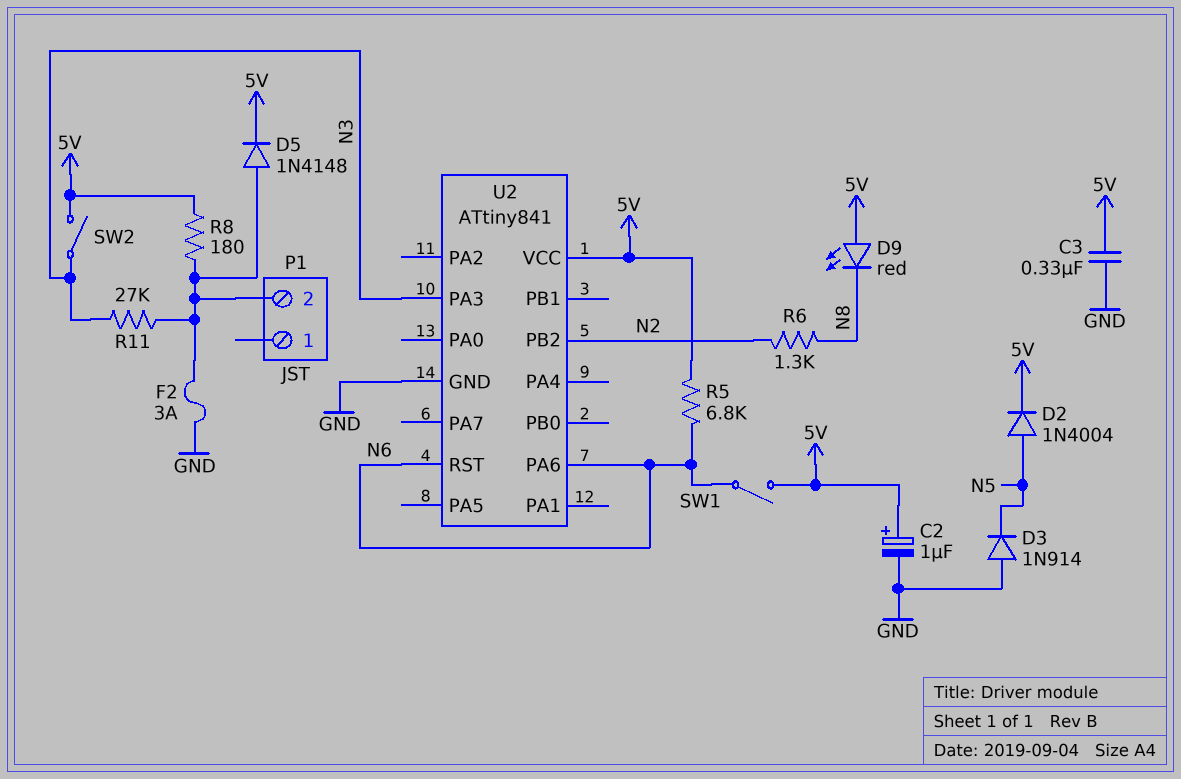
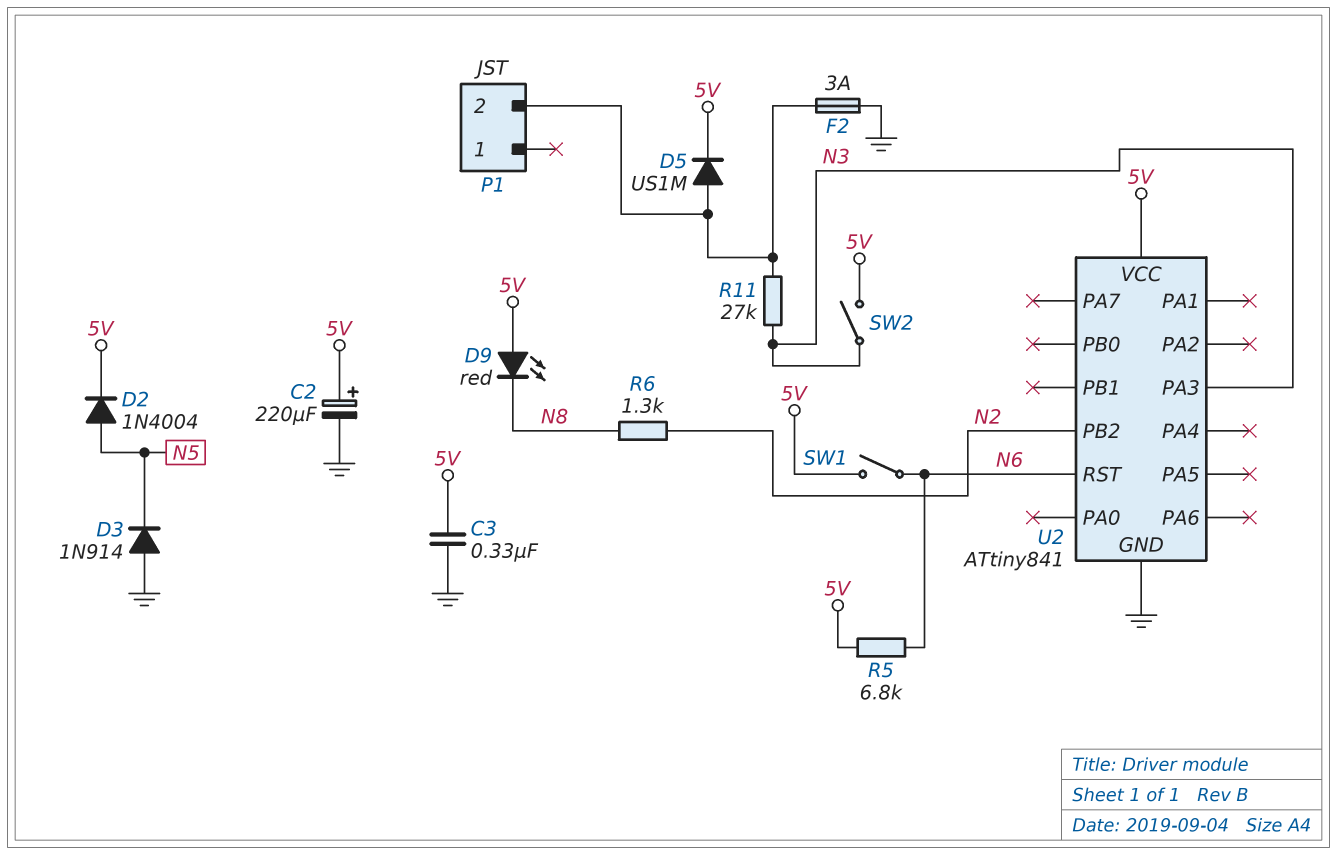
C2: 1uF (plus 5V, minus GND) -> 220uF (plus 5V, minus GND)
D5: diode 1N4148 (A P1/2, K 5V) -> diode US1M (A P1/2, K 5V)
R8: 180 (5V, P1/2) -> none
U2 pin PA6: N6 -> none

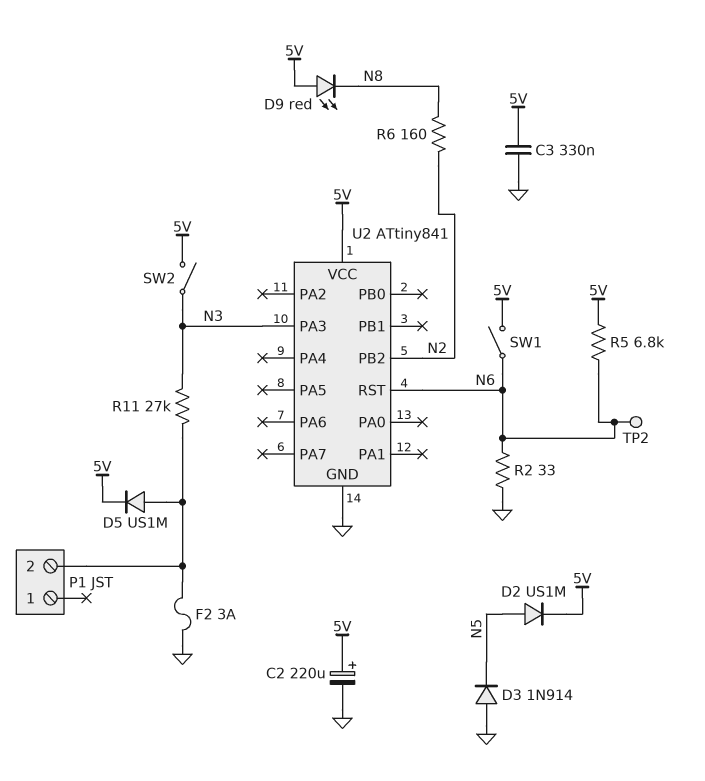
D2: diode 1N4004 (A N5, K 5V) -> diode US1M (A N5, K 5V)
R2: none -> 33 (GND, N6)
R6: 1.3k (N2, N8) -> 160 (N2, N8)
TP2: none -> test point (N6)

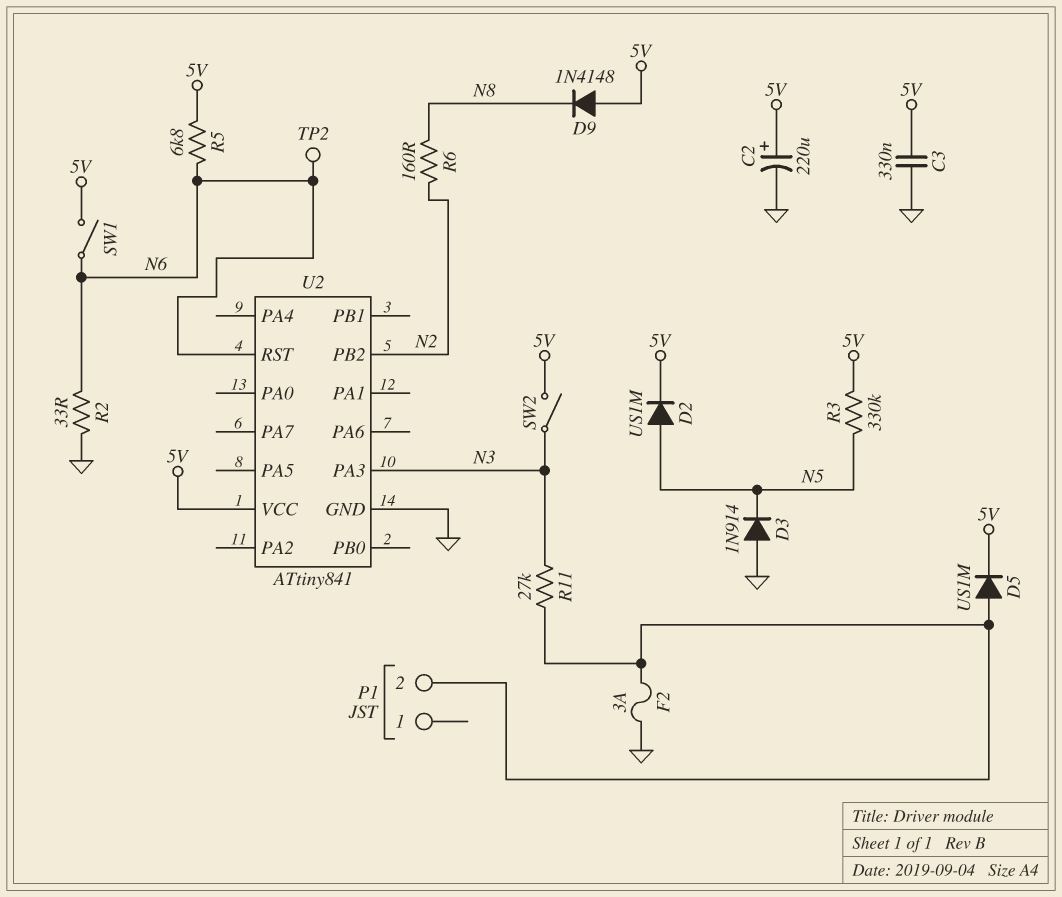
D9: LED red (A 5V, K N8) -> diode 1N4148 (A 5V, K N8)
R3: none -> 330k (5V, N5)

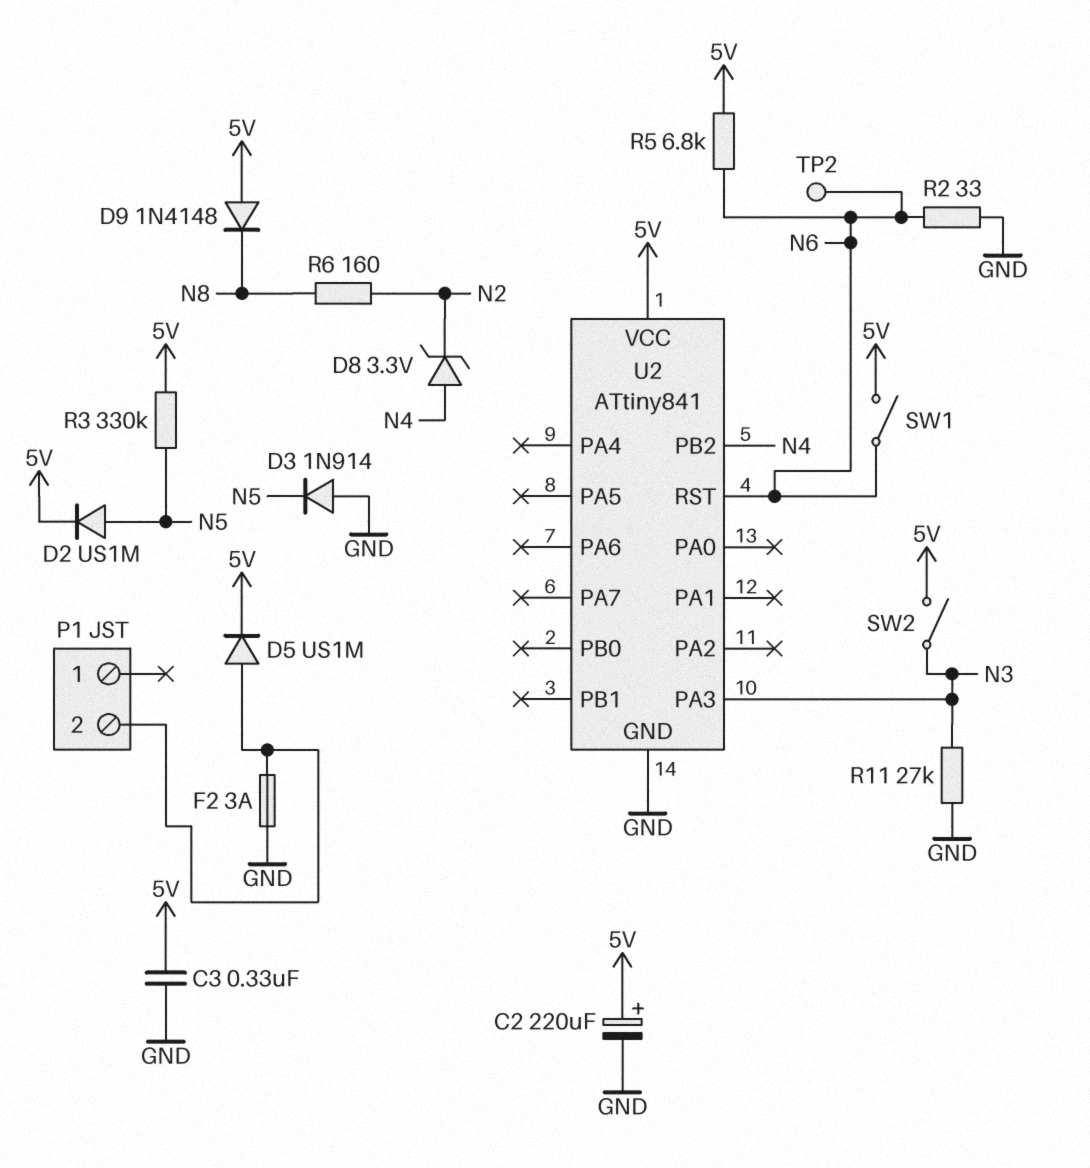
D8: none -> zener 3.3V (A N4, K N2)
R11: 27k (N3, P1/2) -> 27k (GND, N3)
U2 pin PB2: N2 -> N4

